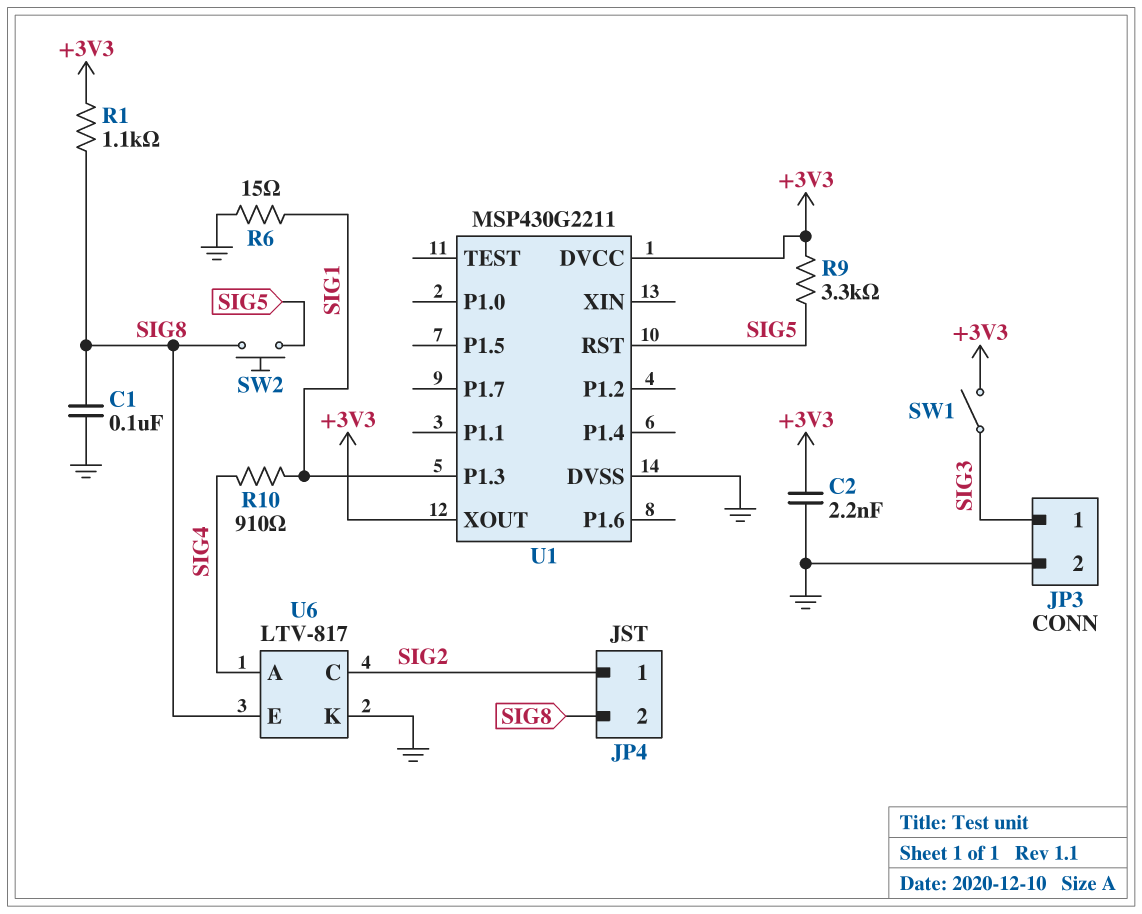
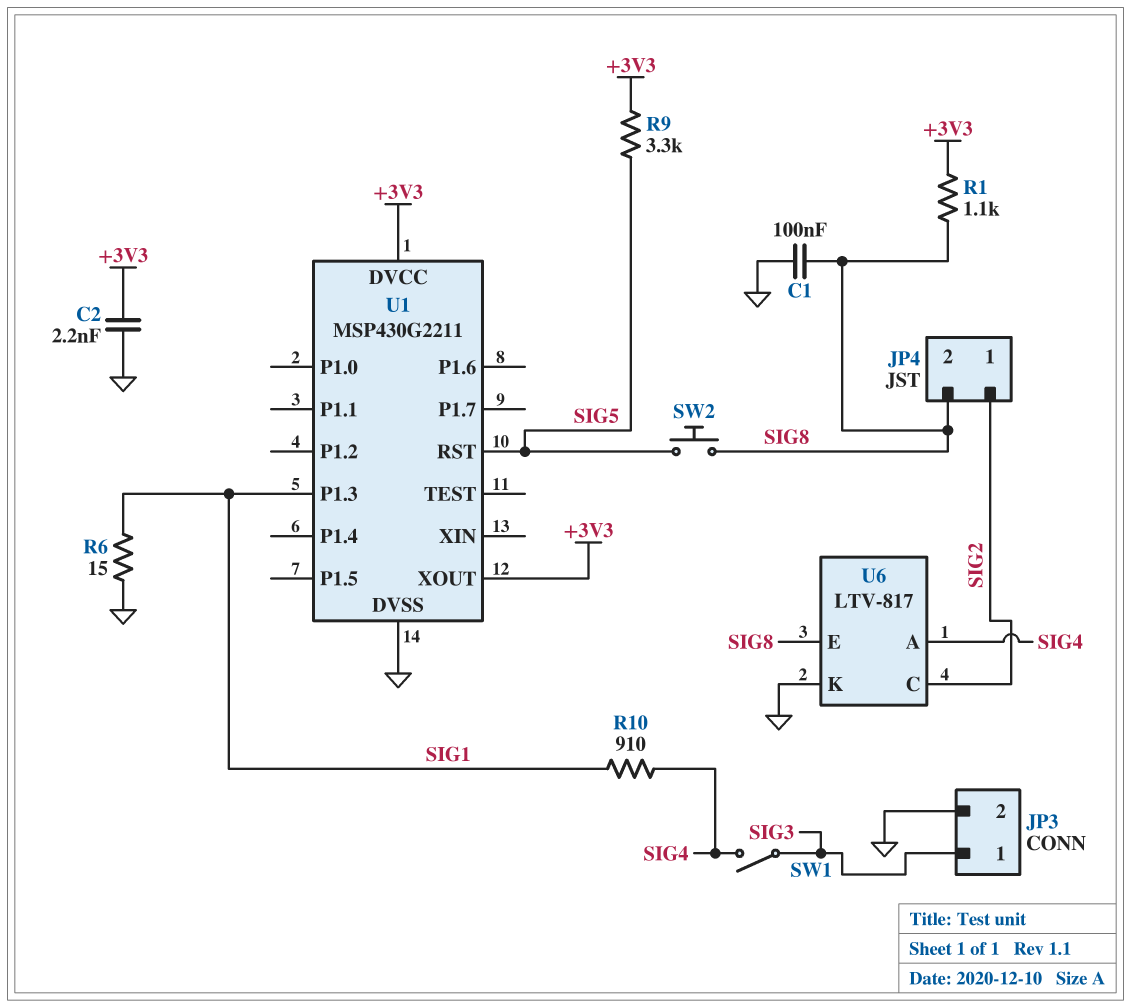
SW1: switch (+3V3, SIG3) -> switch (SIG3, SIG4)

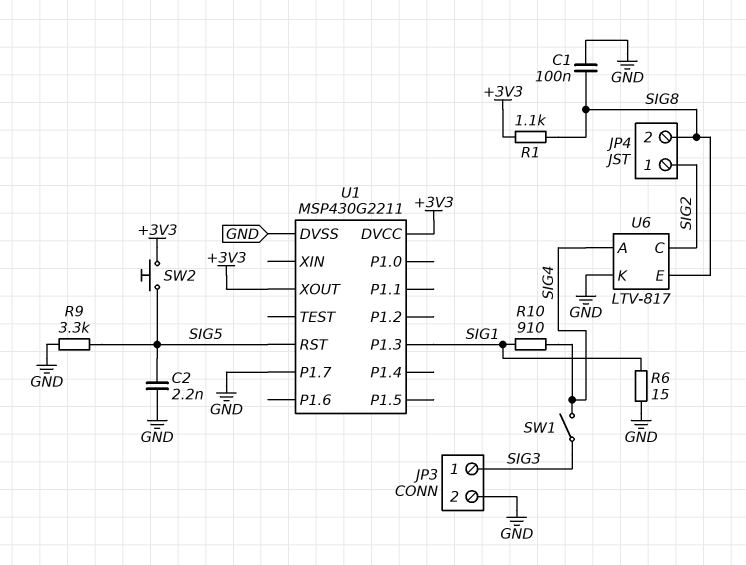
C2: 2.2nF (+3V3, GND) -> 2.2nF (GND, SIG5)
R9: 3.3k (+3V3, SIG5) -> 3.3k (GND, SIG5)
SW2: button (SIG5, SIG8) -> button (+3V3, SIG5)
U1 pin P1.7: none -> GND

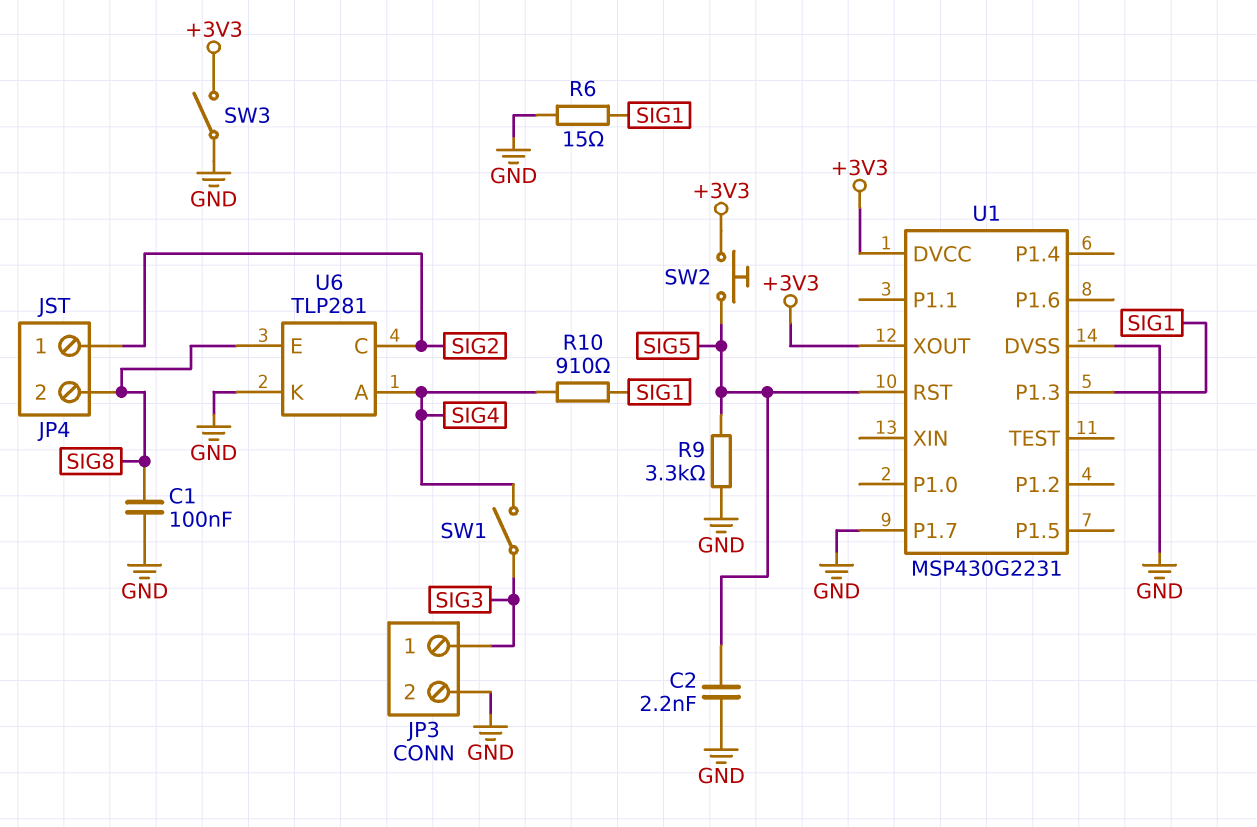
R1: 1.1k (+3V3, SIG8) -> none
SW3: none -> switch (+3V3, GND)
U1: MSP430G2211 -> MSP430G2231
U6: LTV-817 -> TLP281

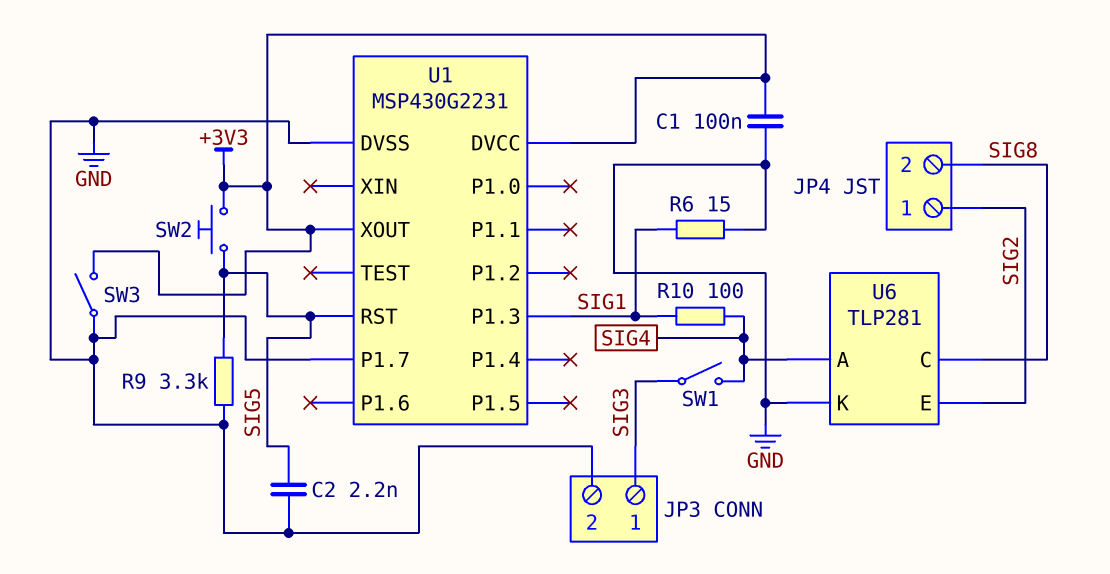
C1: 100nF (GND, SIG8) -> 100nF (+3V3, GND)
R10: 910 (SIG1, SIG4) -> 100 (SIG1, SIG4)
U6 pin C: SIG2 -> SIG8
U6 pin E: SIG8 -> SIG2

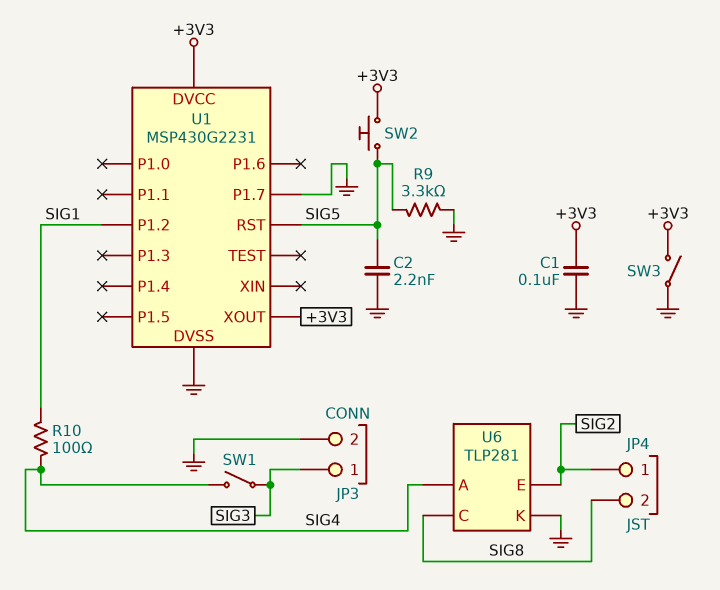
R6: 15 (GND, SIG1) -> none
U1 pin P1.2: none -> SIG1
U1 pin P1.3: SIG1 -> none

